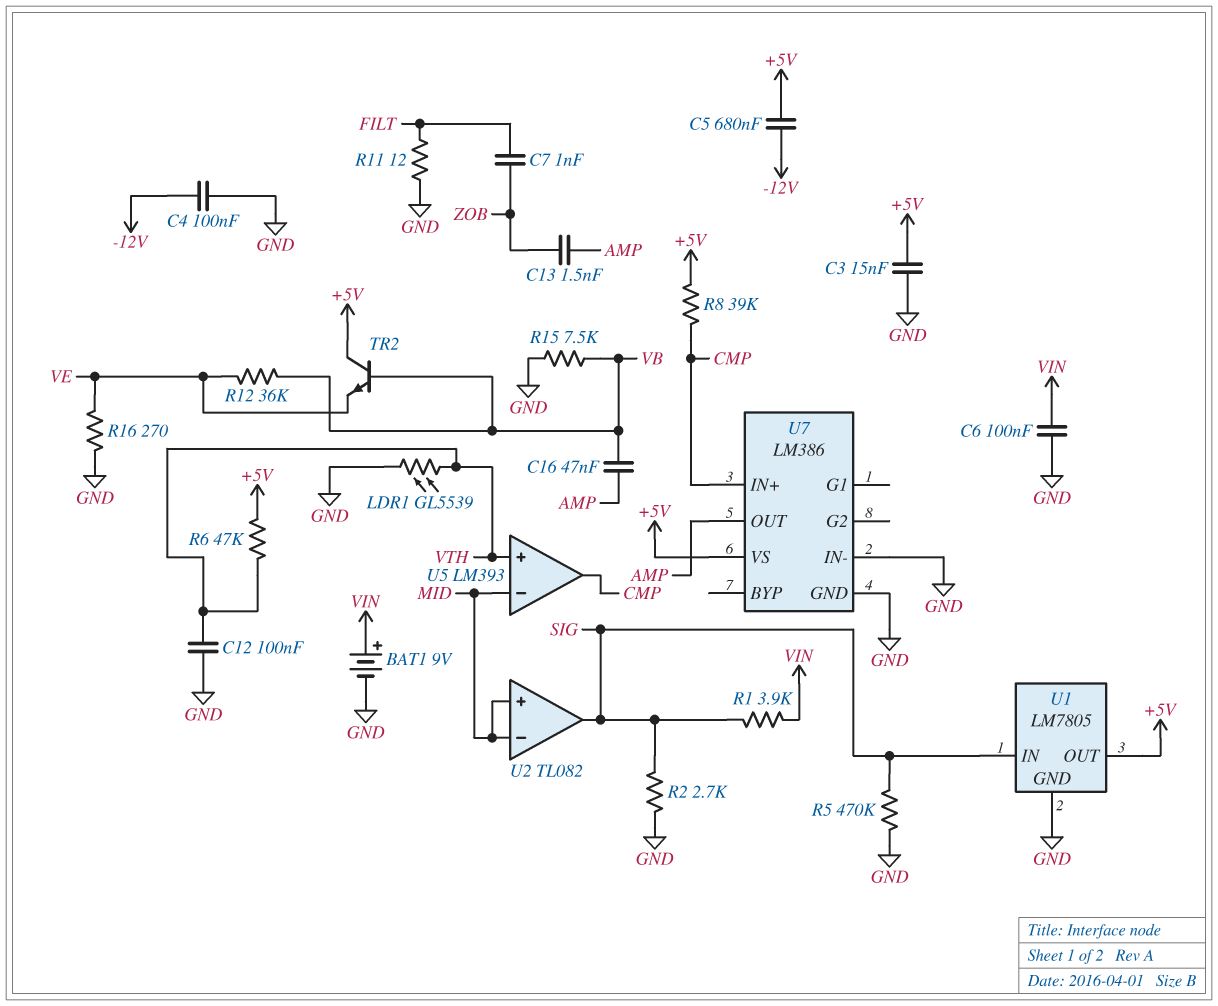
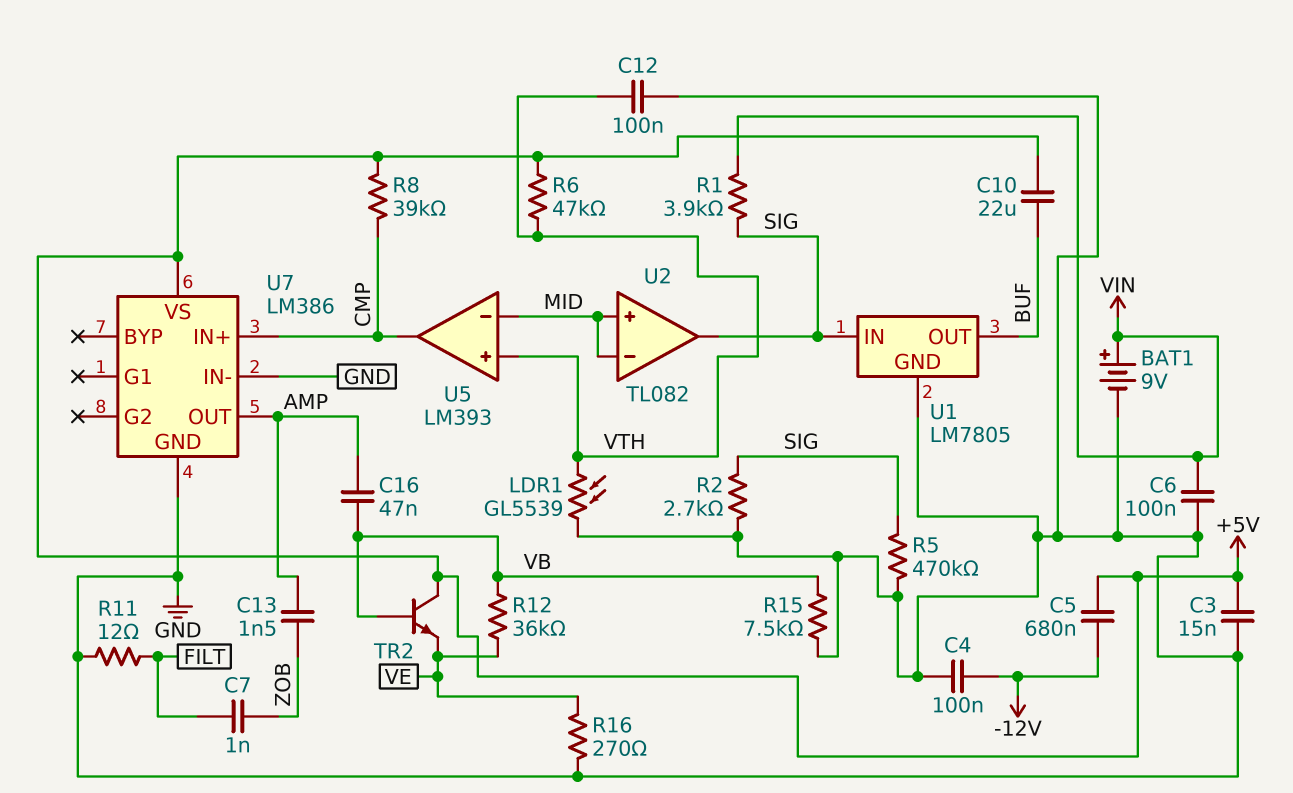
C10: none -> 22uF (+5V, BUF)
U1 pin OUT: +5V -> BUF

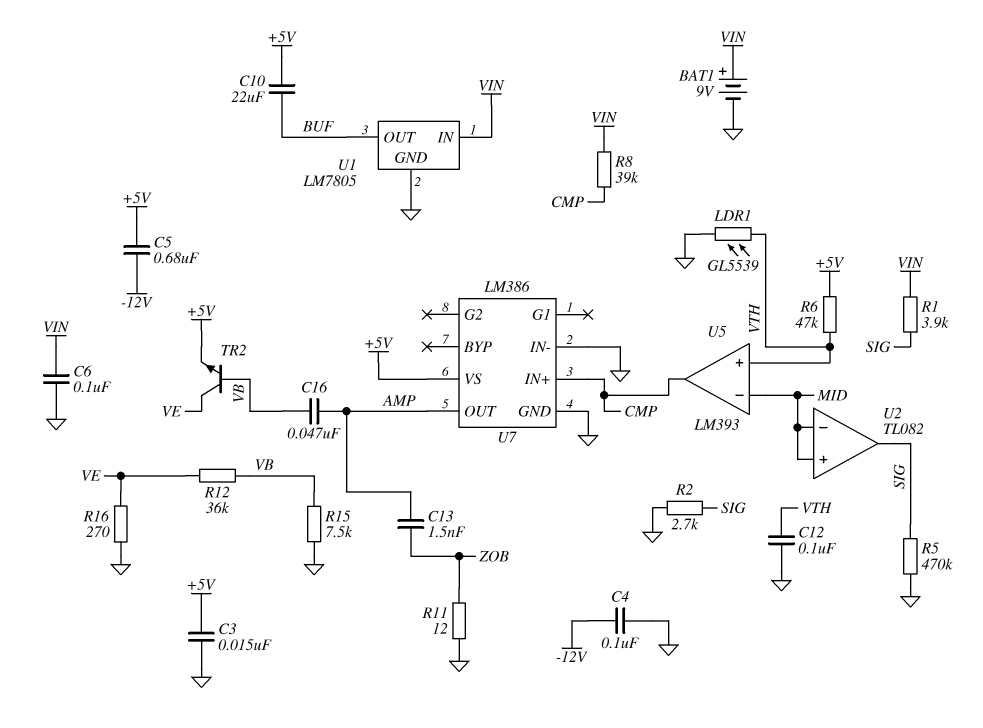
C7: 1nF (FILT, ZOB) -> none
R8: 39k (+5V, CMP) -> 39k (CMP, VIN)
R11: 12 (FILT, GND) -> 12 (GND, ZOB)
TR2: NPN (B VB, C +5V, E VE) -> NPN (B VB, C VE, E +5V)
U1 pin IN: SIG -> VIN

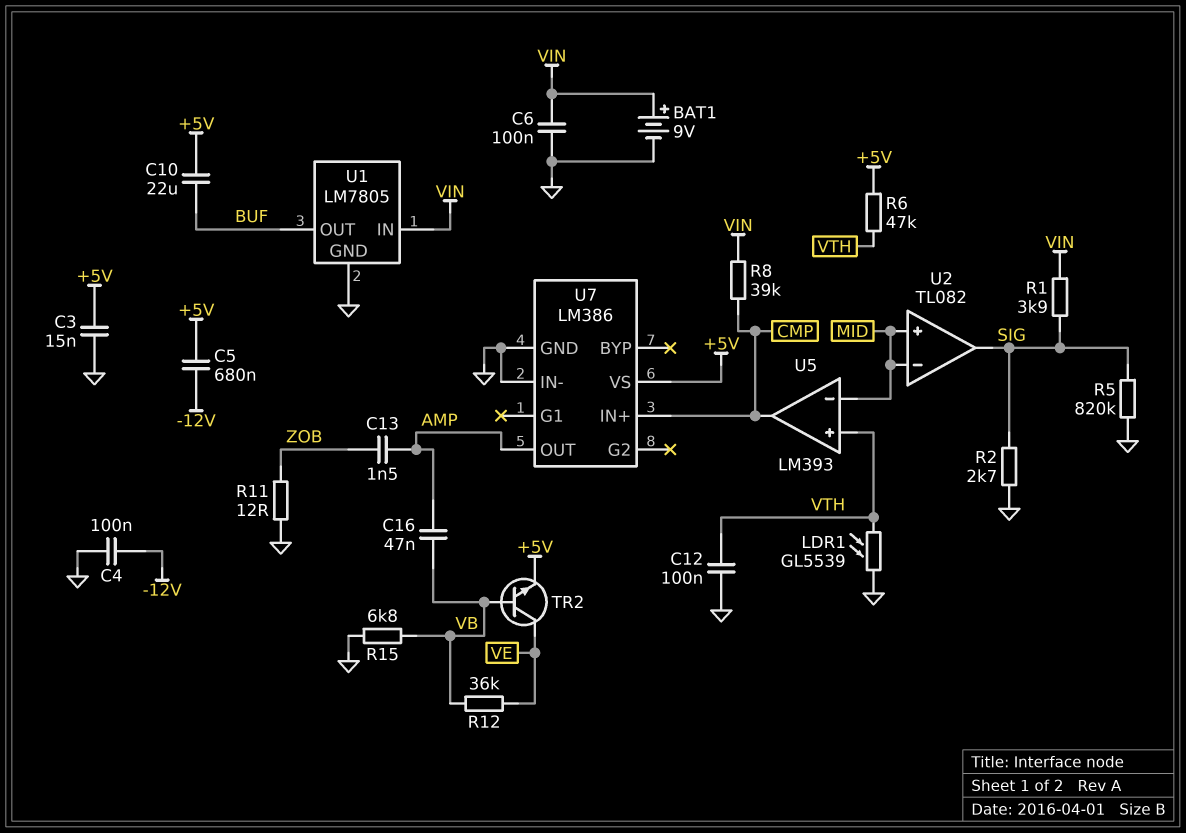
R5: 470k (GND, SIG) -> 820k (GND, SIG)
R15: 7.5k (GND, VB) -> 6.8k (GND, VB)
R16: 270 (GND, VE) -> none

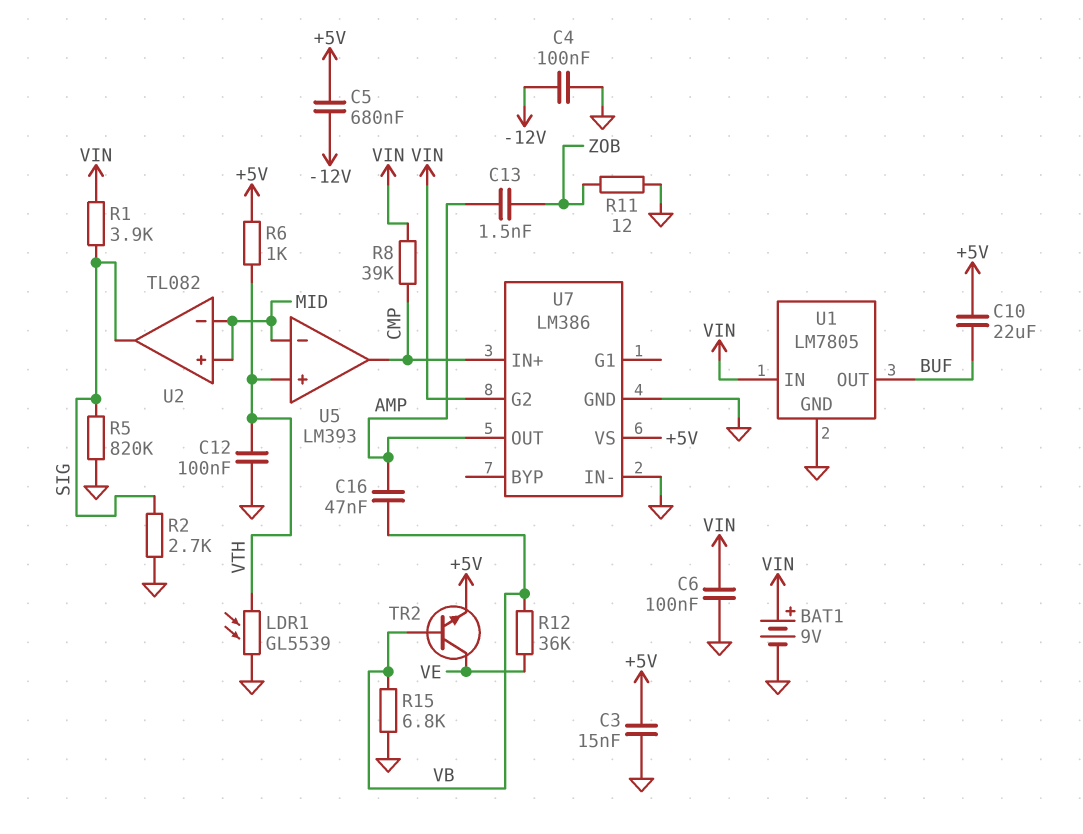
R6: 47k (+5V, VTH) -> 1k (+5V, VTH)
U7 pin G2: none -> VIN

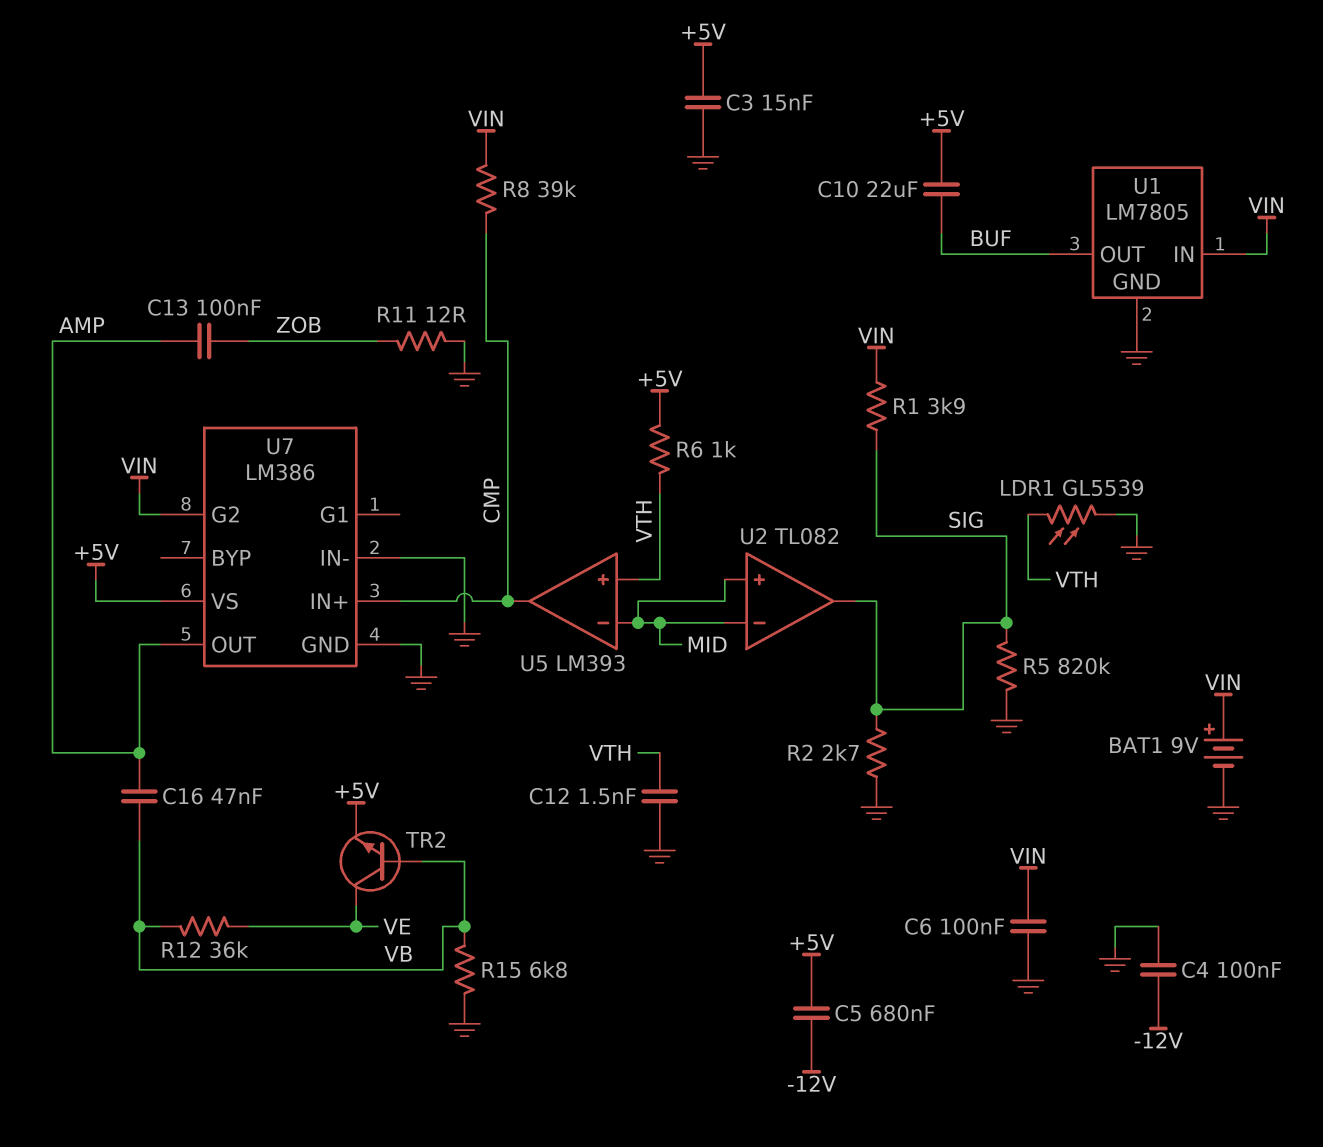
C12: 100nF (GND, VTH) -> 1.5nF (GND, VTH)
C13: 1.5nF (AMP, ZOB) -> 100nF (AMP, ZOB)

